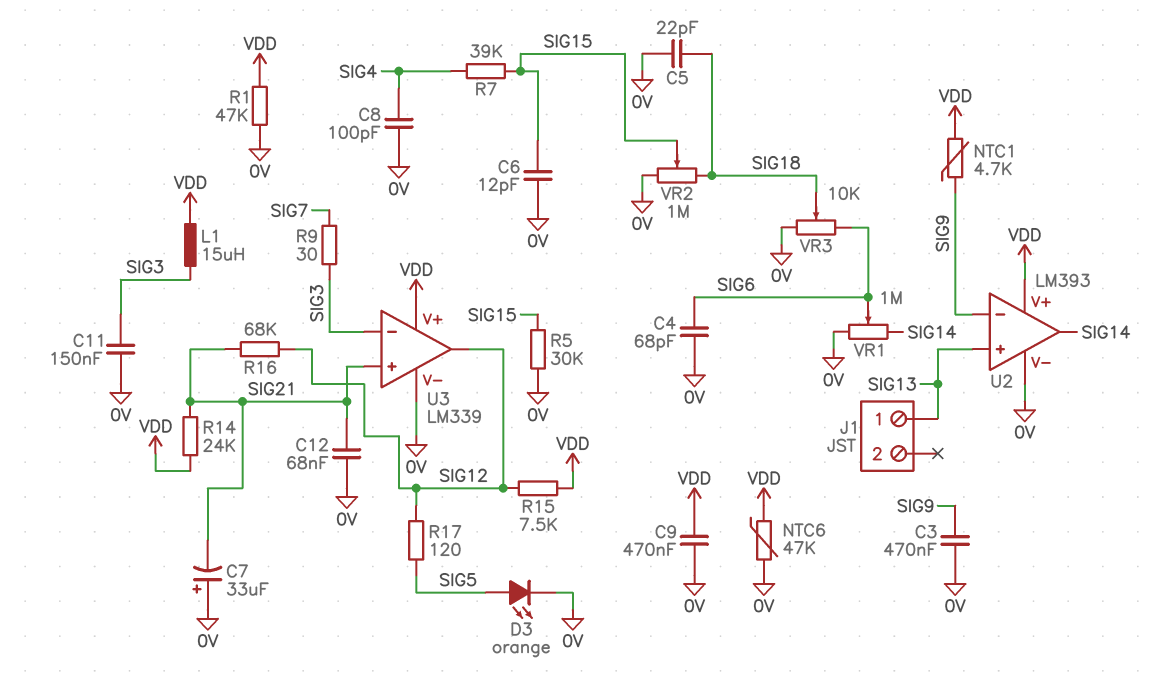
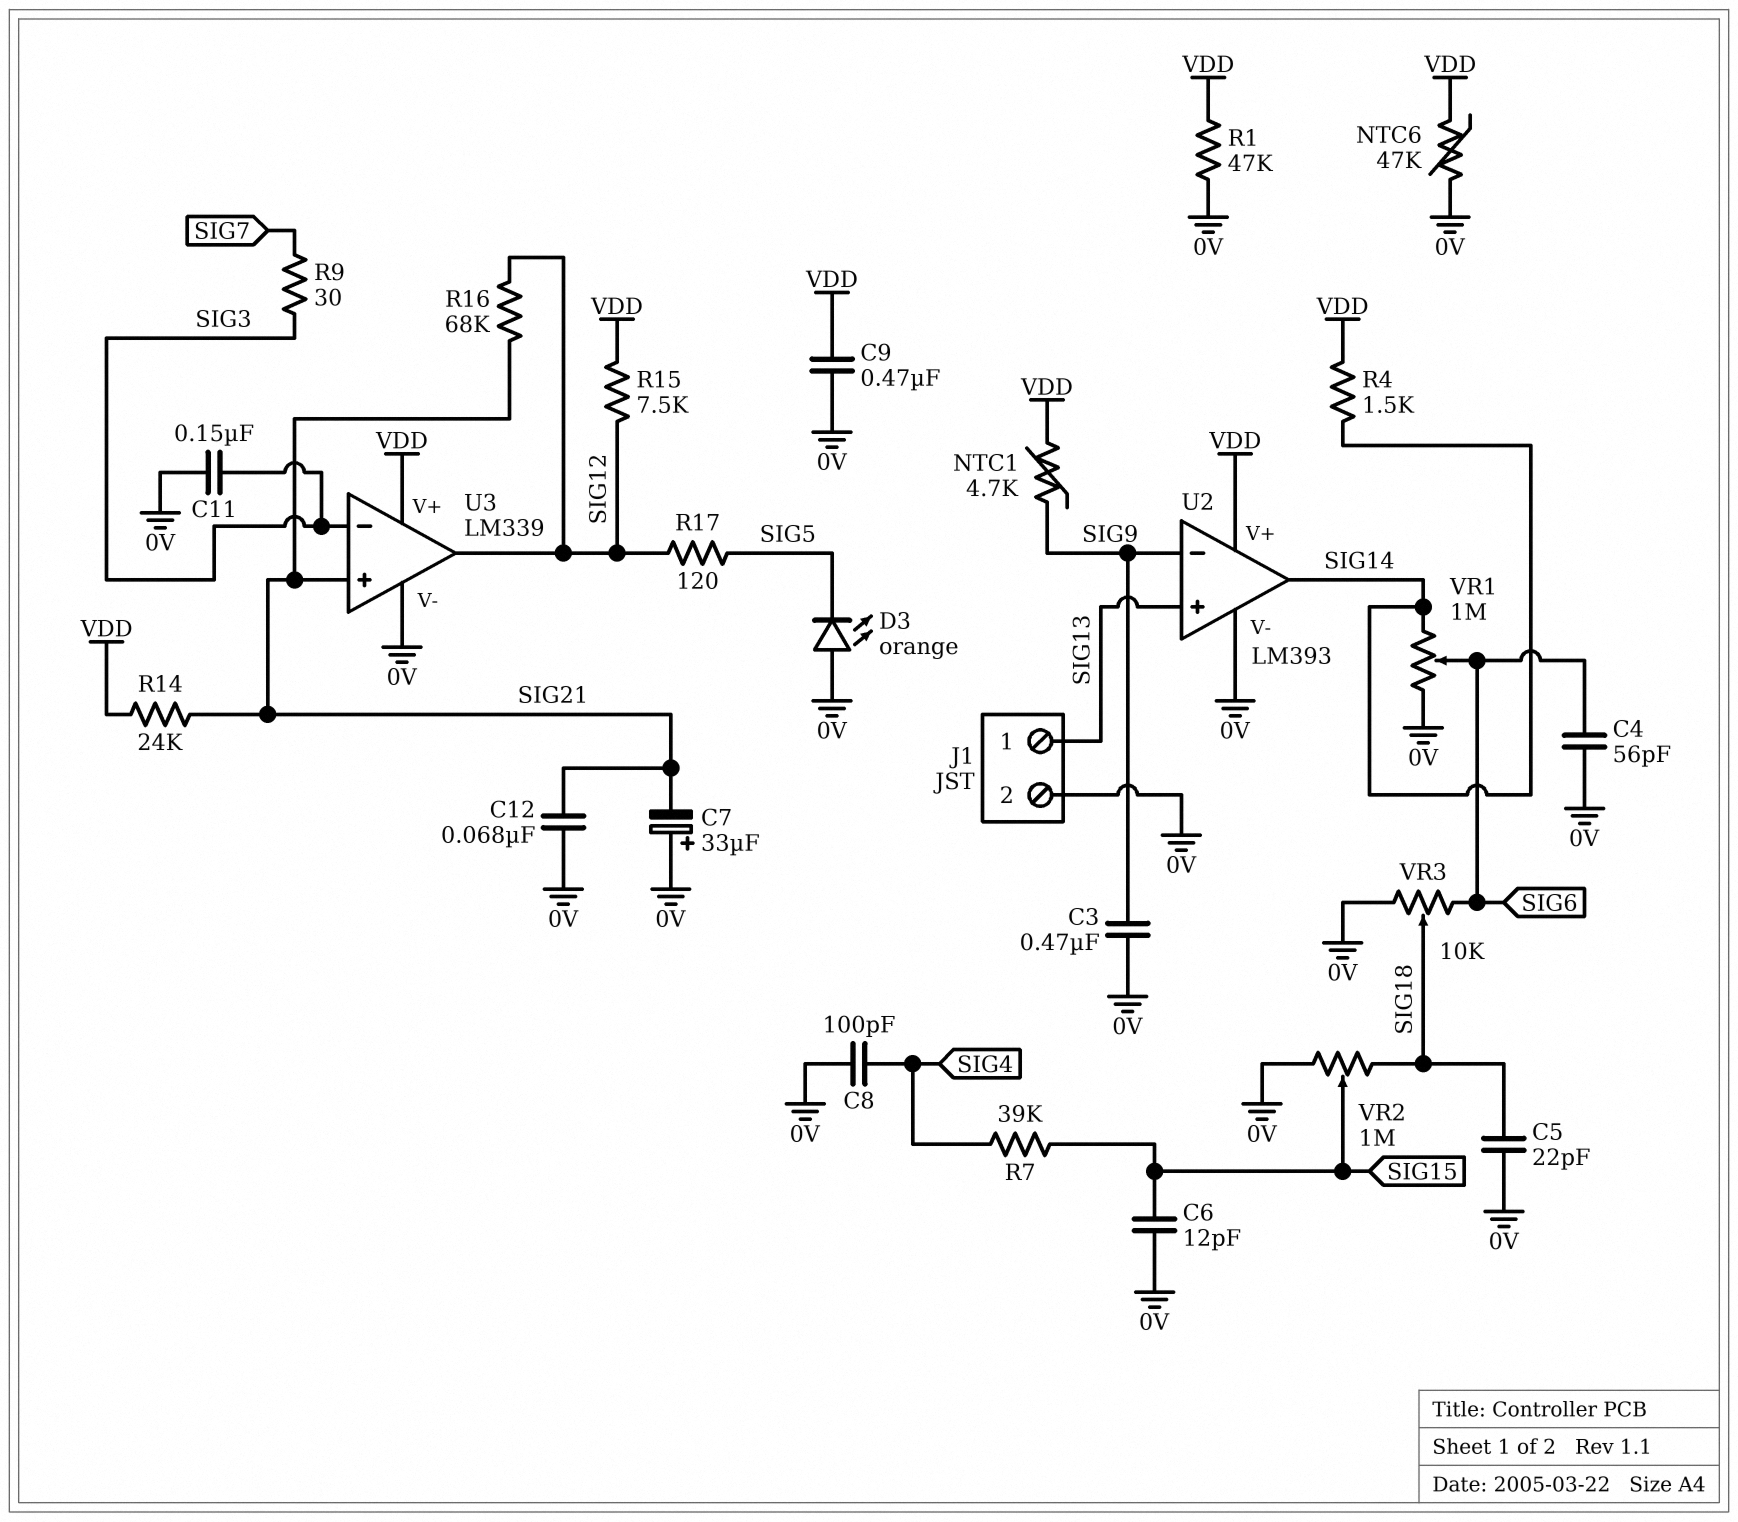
C4: 68pF (0V, SIG6) -> 56pF (0V, SIG6)
D3: LED orange (A SIG5, K 0V) -> LED orange (A 0V, K SIG5)
J1 pin 2: none -> 0V
L1: 15uH (SIG3, VDD) -> none
R4: none -> 1.5k (SIG14, VDD)
R5: 30k (0V, SIG15) -> none

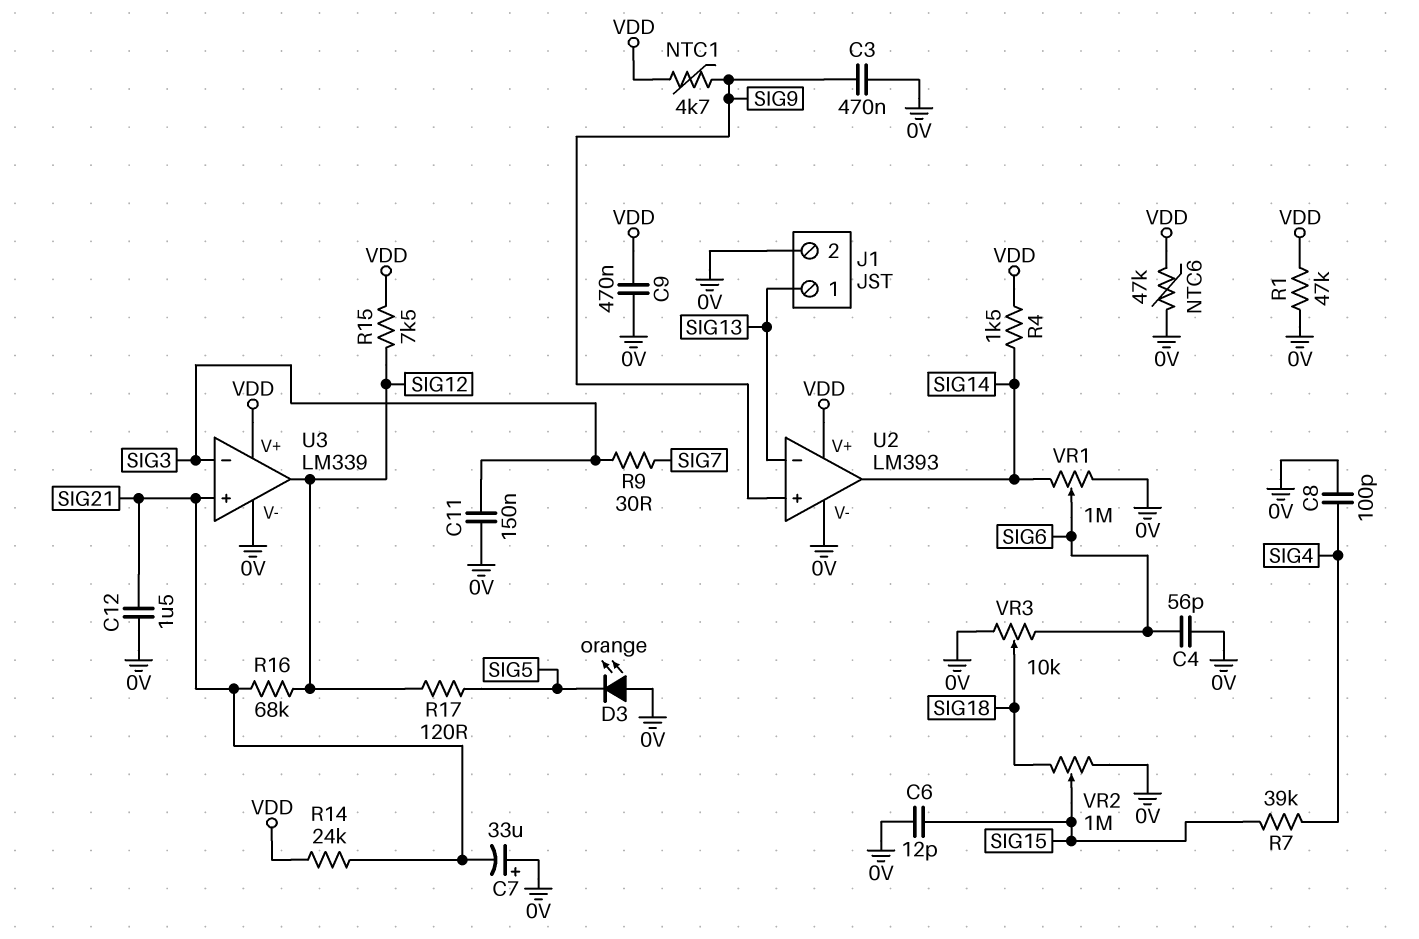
C5: 22pF (0V, SIG18) -> none
C12: 68nF (0V, SIG21) -> 1.5uF (0V, SIG21)
U2 pin in+: SIG13 -> SIG9
U2 pin in-: SIG9 -> SIG13

